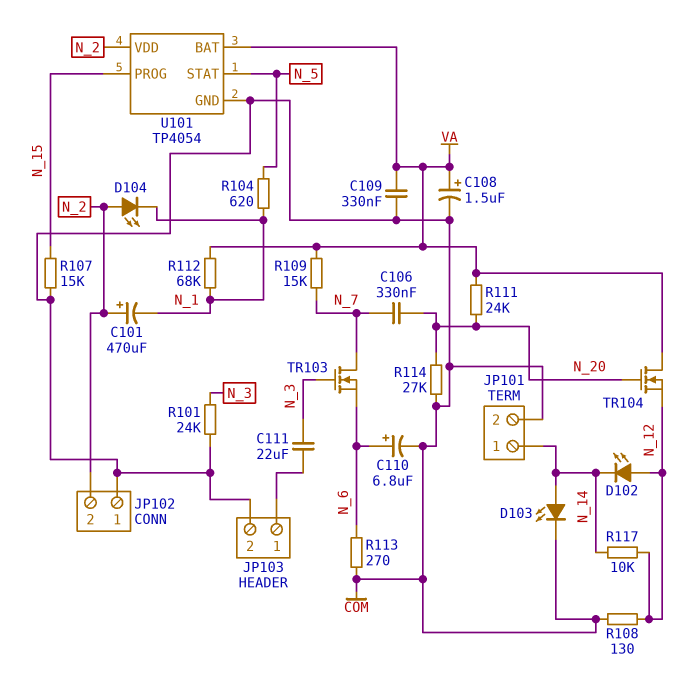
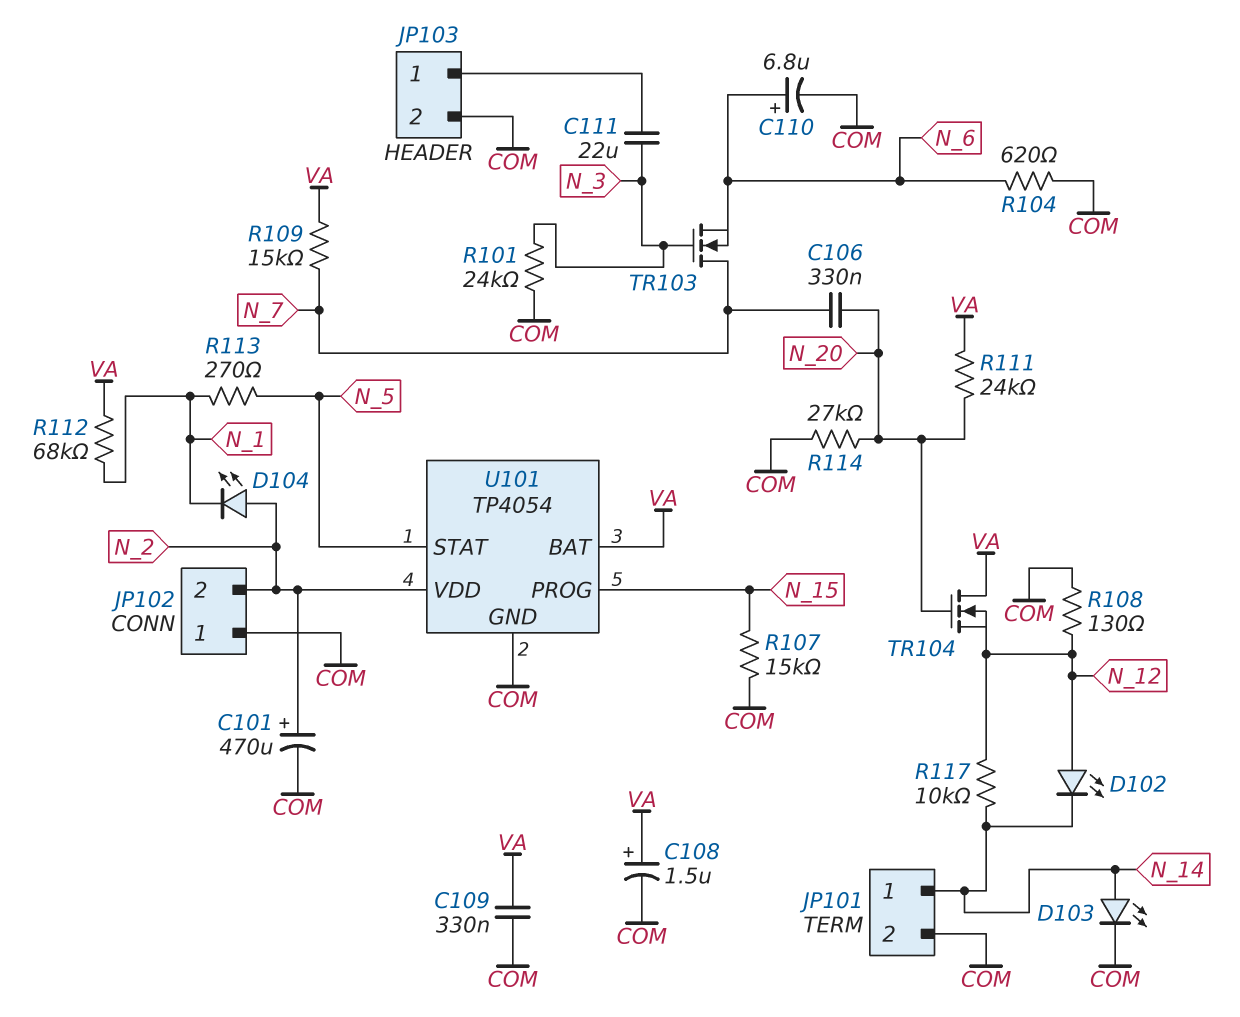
C101: 470uF (plus N_2, minus N_1) -> 470uF (plus N_2, minus COM)
R104: 620 (N_1, N_5) -> 620 (COM, N_6)
R113: 270 (COM, N_6) -> 270 (N_1, N_5)

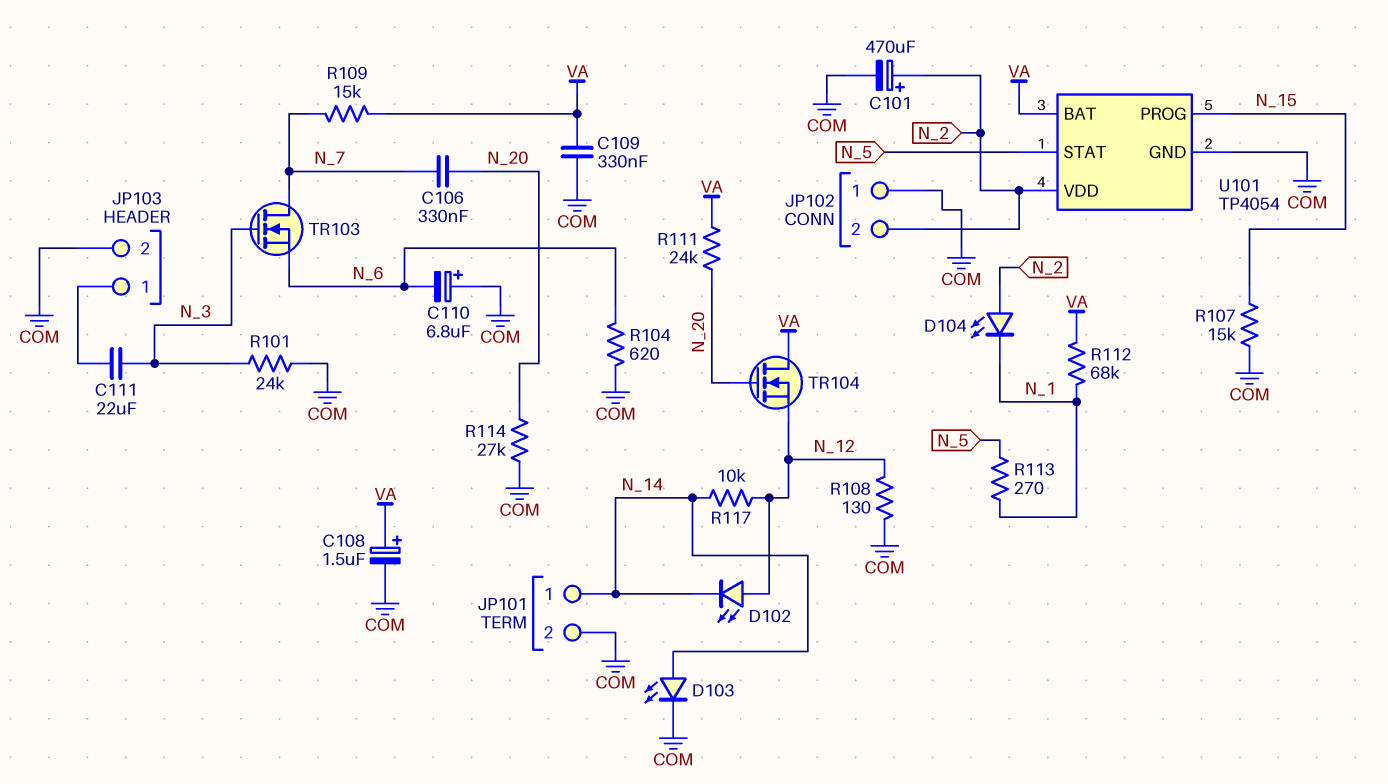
C110: 6.8uF (plus N_6, minus COM) -> 6.8uF (plus COM, minus N_6)

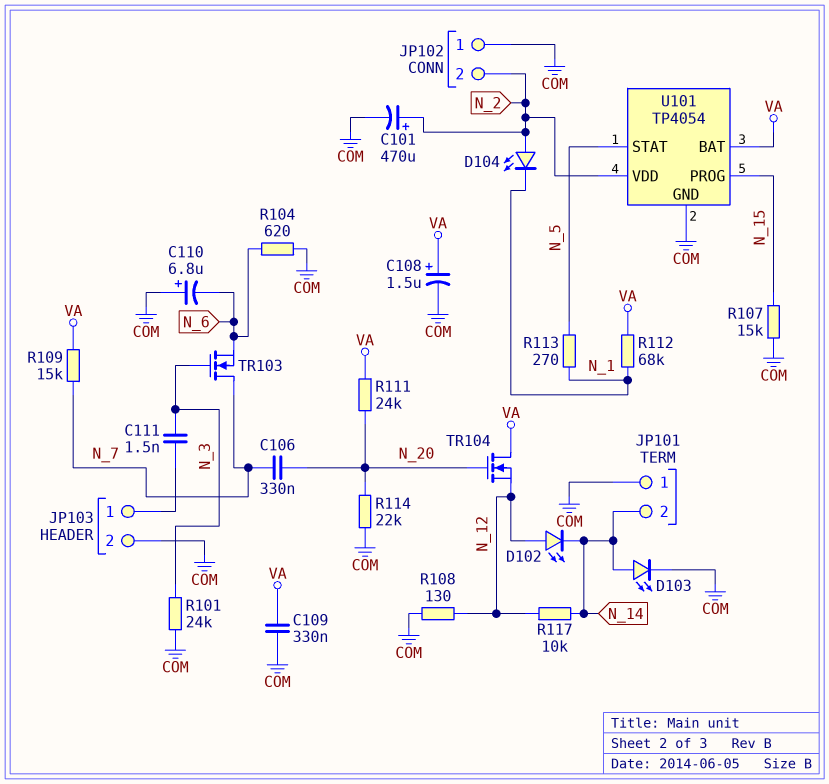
C111: 22uF (JP103/1, N_3) -> 1.5nF (JP103/1, N_3)
JP101 pin 1: N_14 -> COM
JP101 pin 2: COM -> N_14
R114: 27k (COM, N_20) -> 22k (COM, N_20)

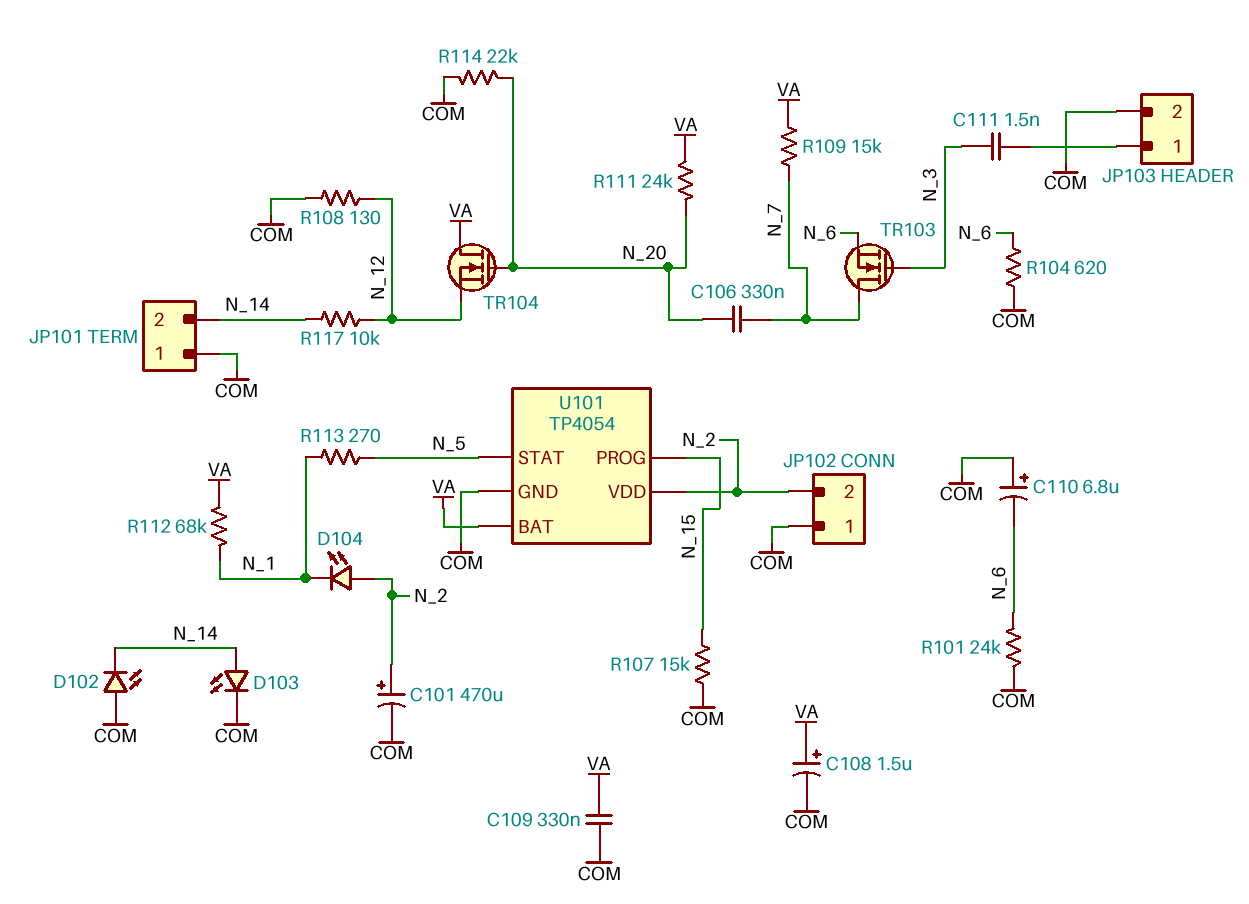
D102: LED (A N_12, K N_14) -> LED (A COM, K N_14)
R101: 24k (COM, N_3) -> 24k (COM, N_6)

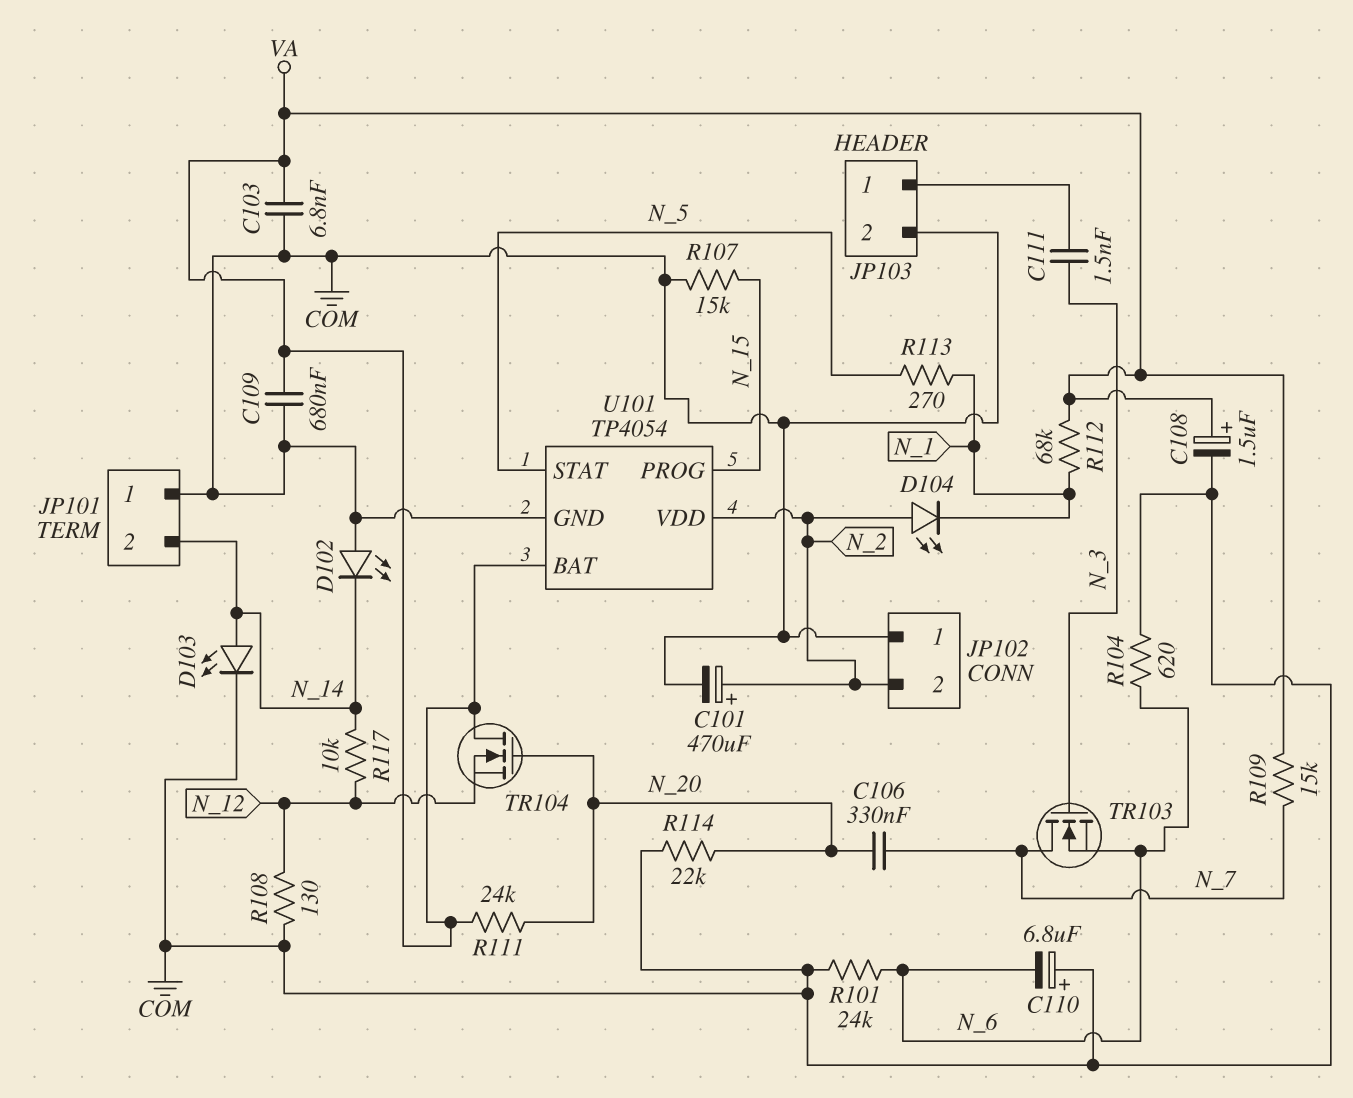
C103: none -> 6.8nF (COM, VA)
C109: 330nF (COM, VA) -> 680nF (COM, VA)

